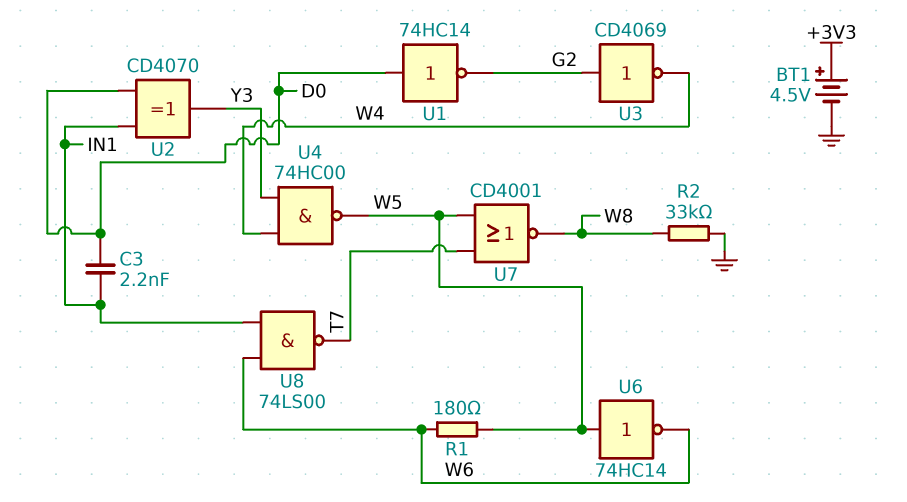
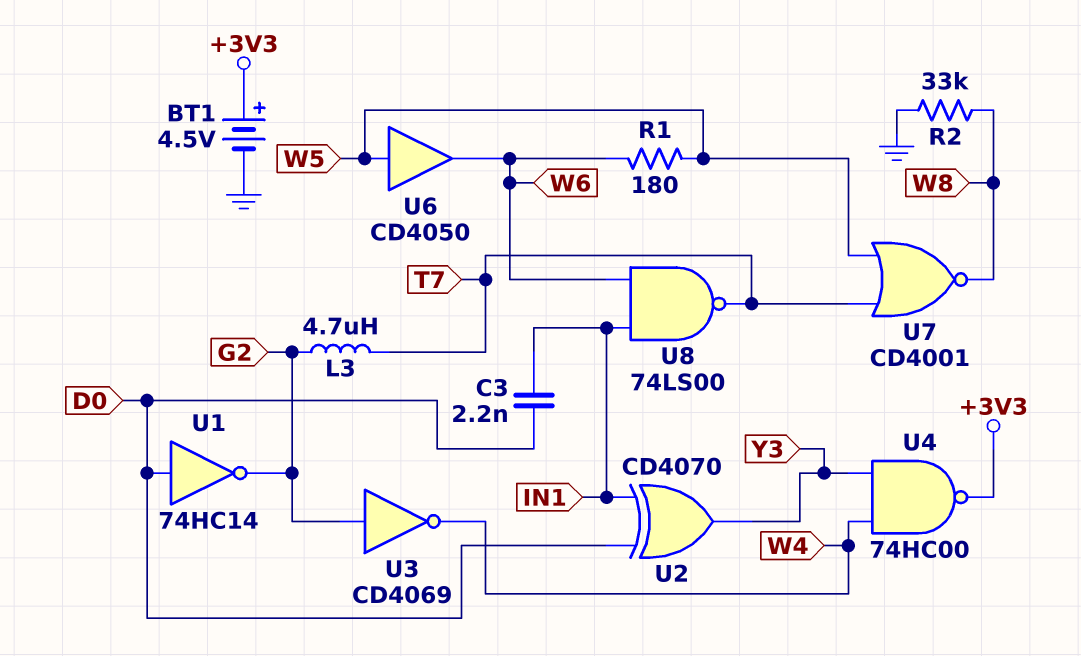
L3: none -> 4.7uH (G2, T7)
U4: NAND 74HC00 (in W4, in Y3, out W5) -> NAND 74HC00 (in W4, in Y3, out +3V3)
U6: NOT 74HC14 (in W5, out W6) -> buffer CD4050 (in W5, out W6)

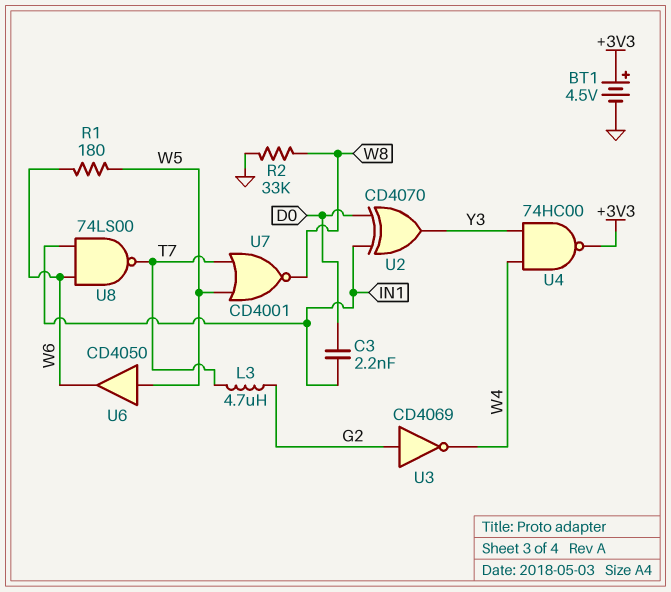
U1: NOT 74HC14 (in D0, out G2) -> none

